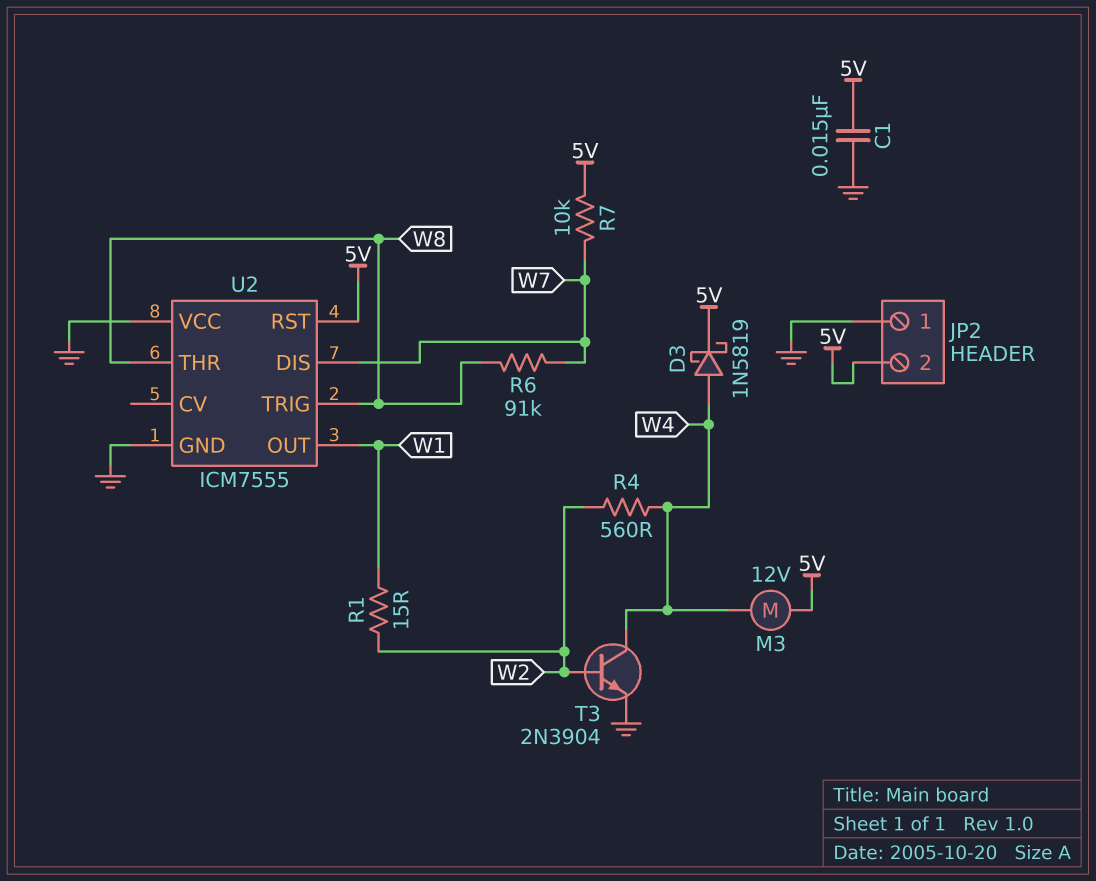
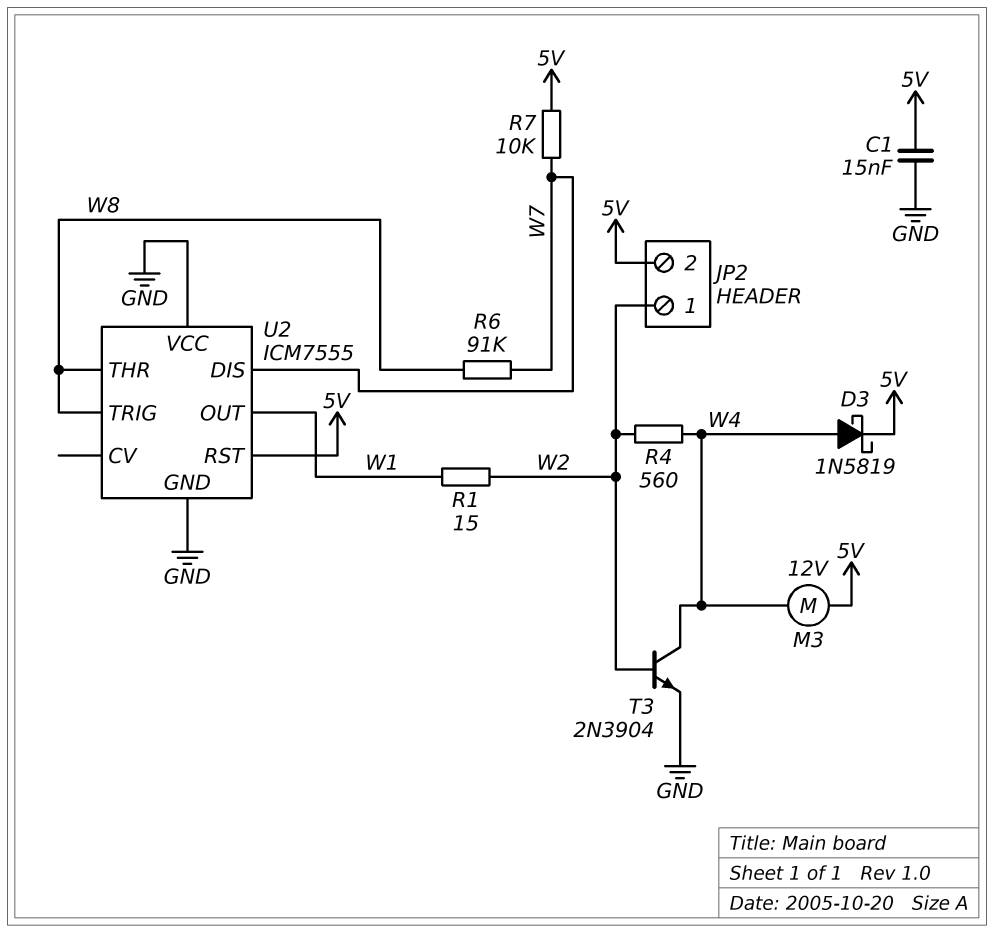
JP2 pin 1: GND -> W2

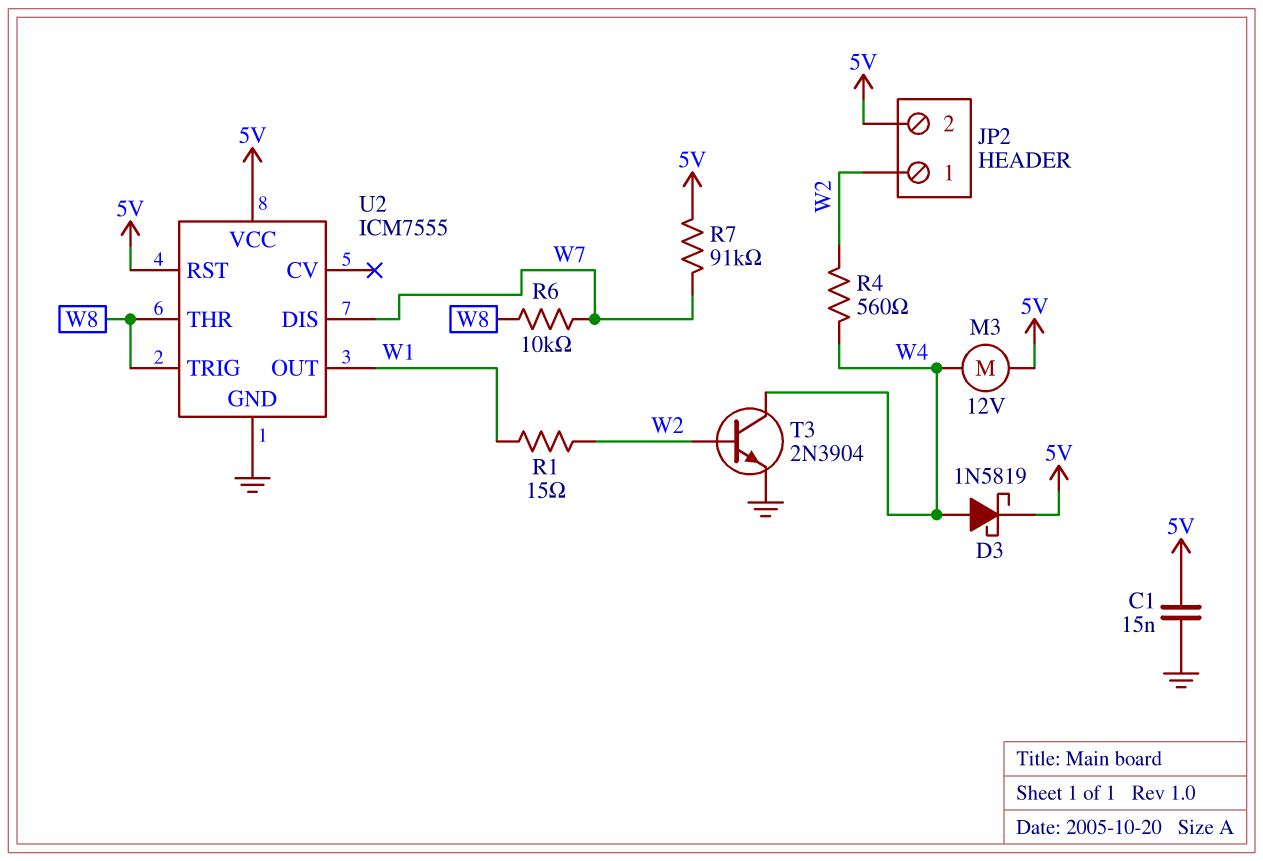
R6: 91k (W7, W8) -> 10k (W7, W8)
R7: 10k (5V, W7) -> 91k (5V, W7)
U2 pin VCC: GND -> 5V

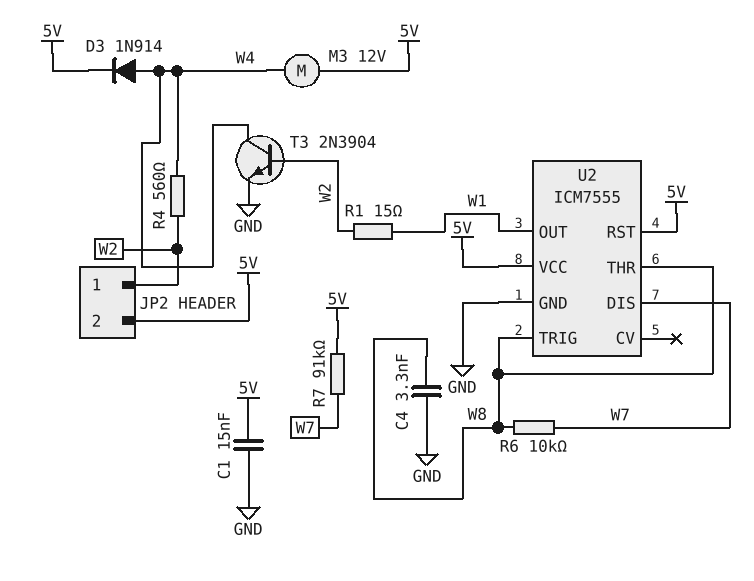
C4: none -> 3.3nF (GND, W8)
D3: schottky 1N5819 (A W4, K 5V) -> diode 1N914 (A W4, K 5V)

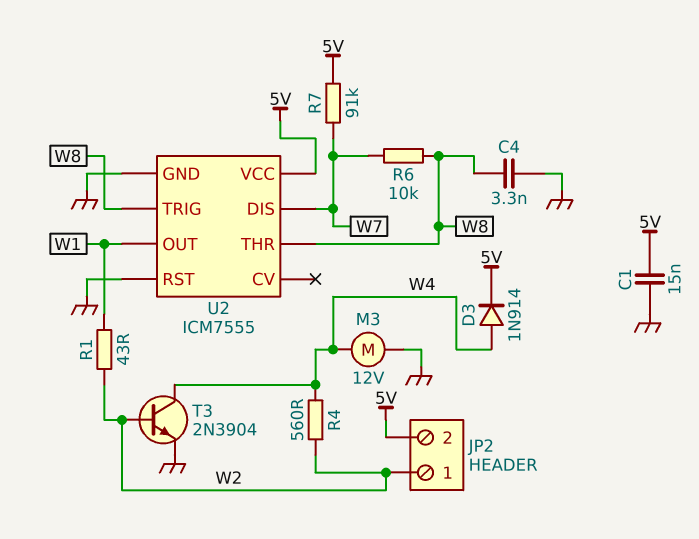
M3: motor 12V (5V, W4) -> motor 12V (GND, W4)
R1: 15 (W1, W2) -> 43 (W1, W2)
U2 pin RST: 5V -> GND

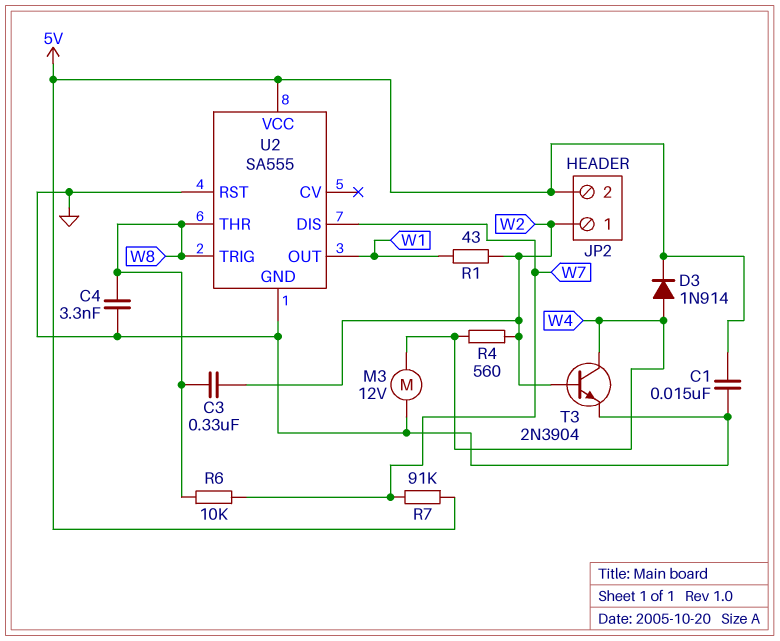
C3: none -> 330nF (W2, W8)
U2: ICM7555 -> SA555

